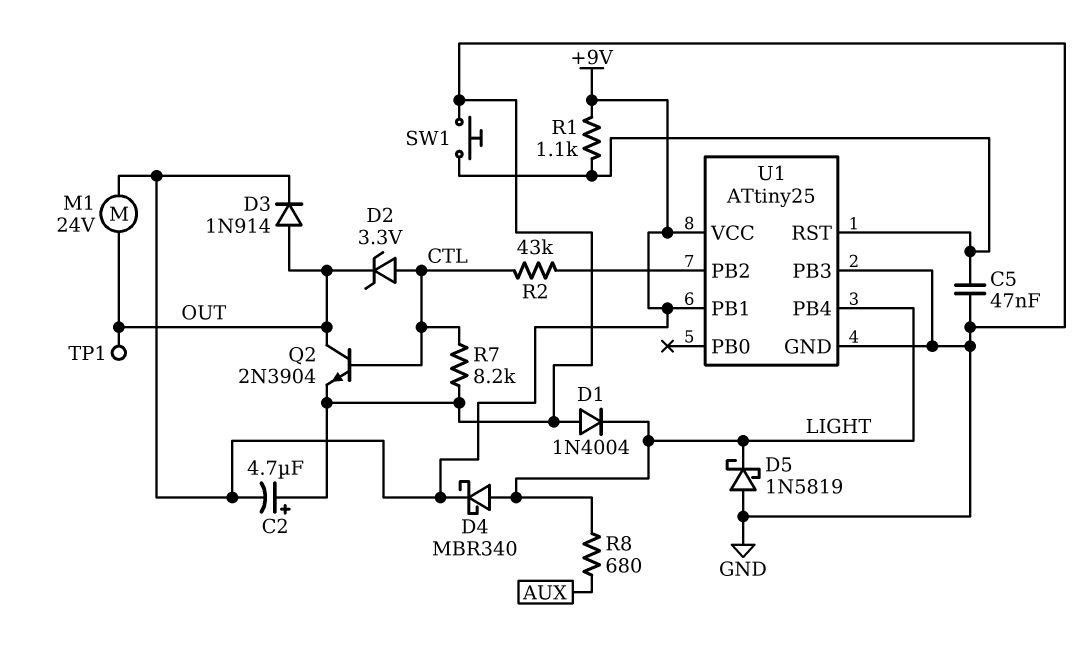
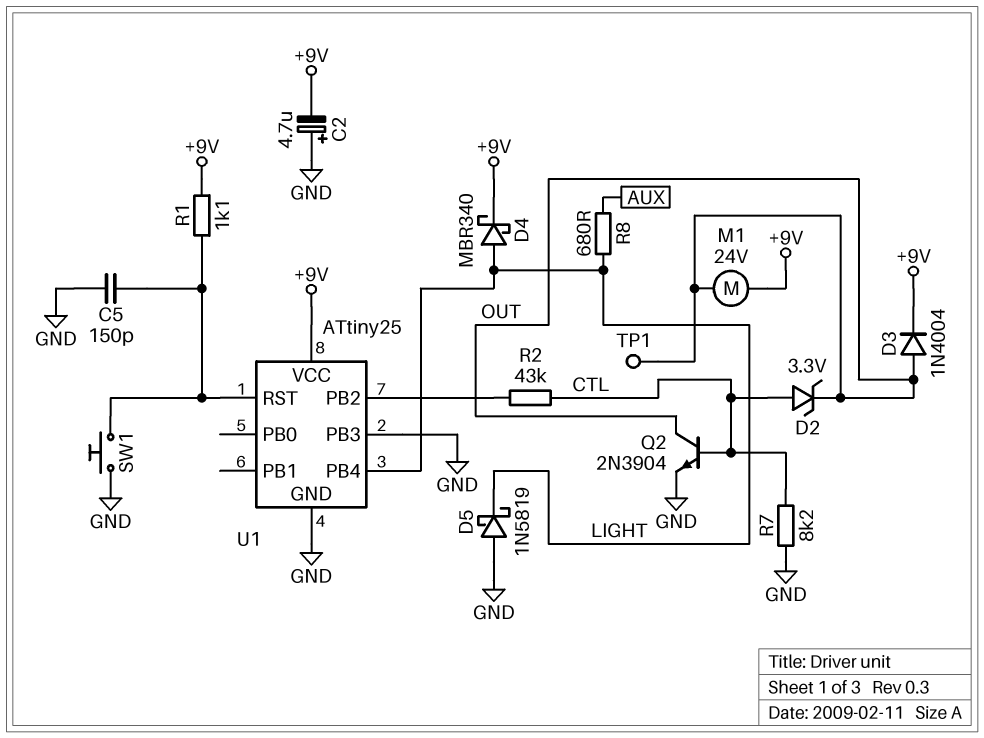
C5: 47nF (GND, U1/RST) -> 150pF (GND, U1/RST)
D1: diode 1N4004 (A GND, K LIGHT) -> none
D3: diode 1N914 (A OUT, K +9V) -> diode 1N4004 (A OUT, K +9V)
U1 pin PB1: +9V -> none

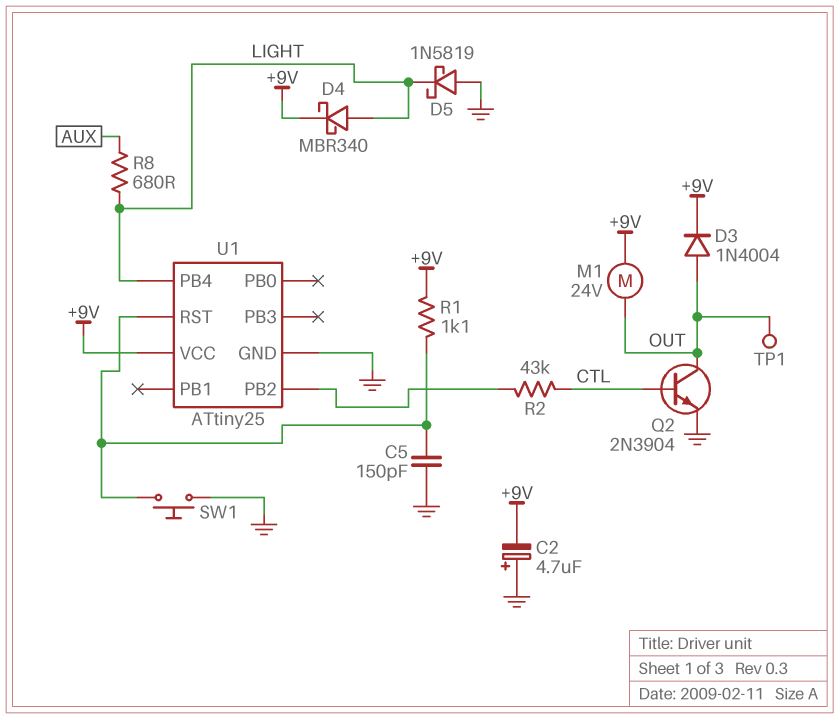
D2: zener 3.3V (A CTL, K OUT) -> none
R7: 8.2k (CTL, GND) -> none
U1 pin PB3: GND -> none

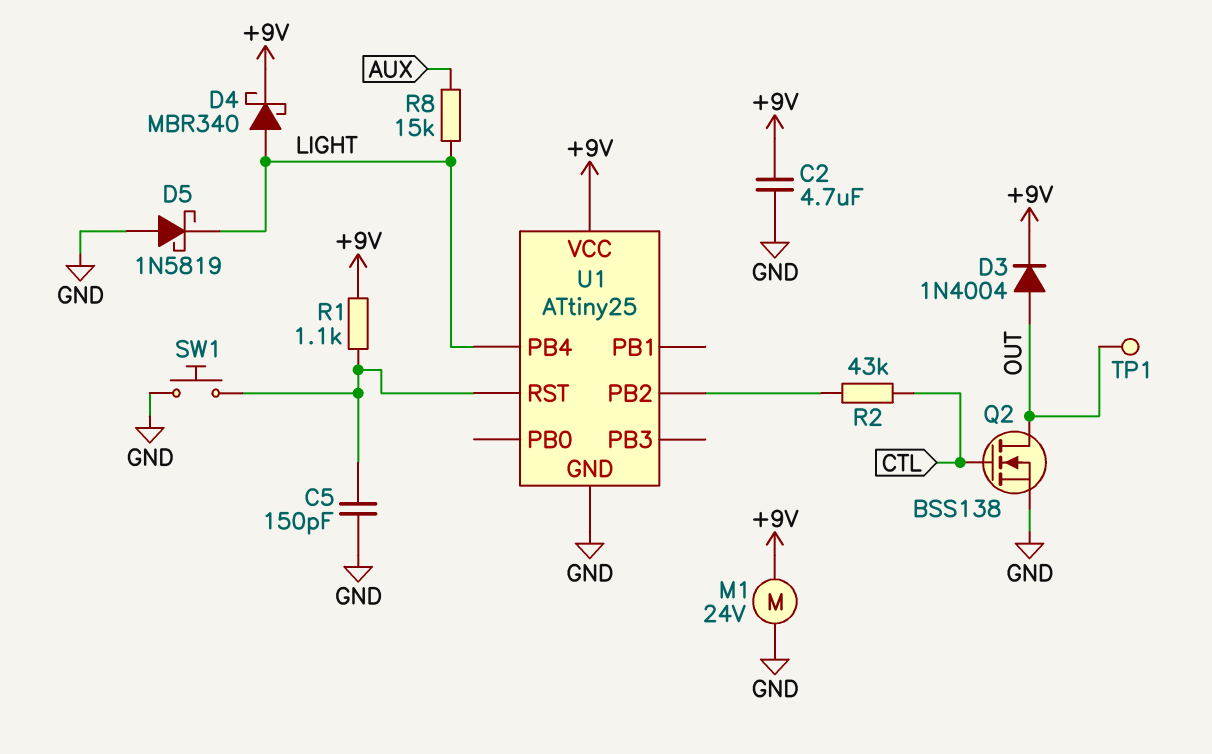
C2: 4.7uF (plus GND, minus +9V) -> 4.7uF (+9V, GND)
M1: motor 24V (+9V, OUT) -> motor 24V (+9V, GND)
Q2: NPN 2N3904 (B CTL, C OUT, E GND) -> NMOS BSS138 (G CTL, D OUT, S GND)
R8: 680 (AUX, LIGHT) -> 15k (AUX, LIGHT)

